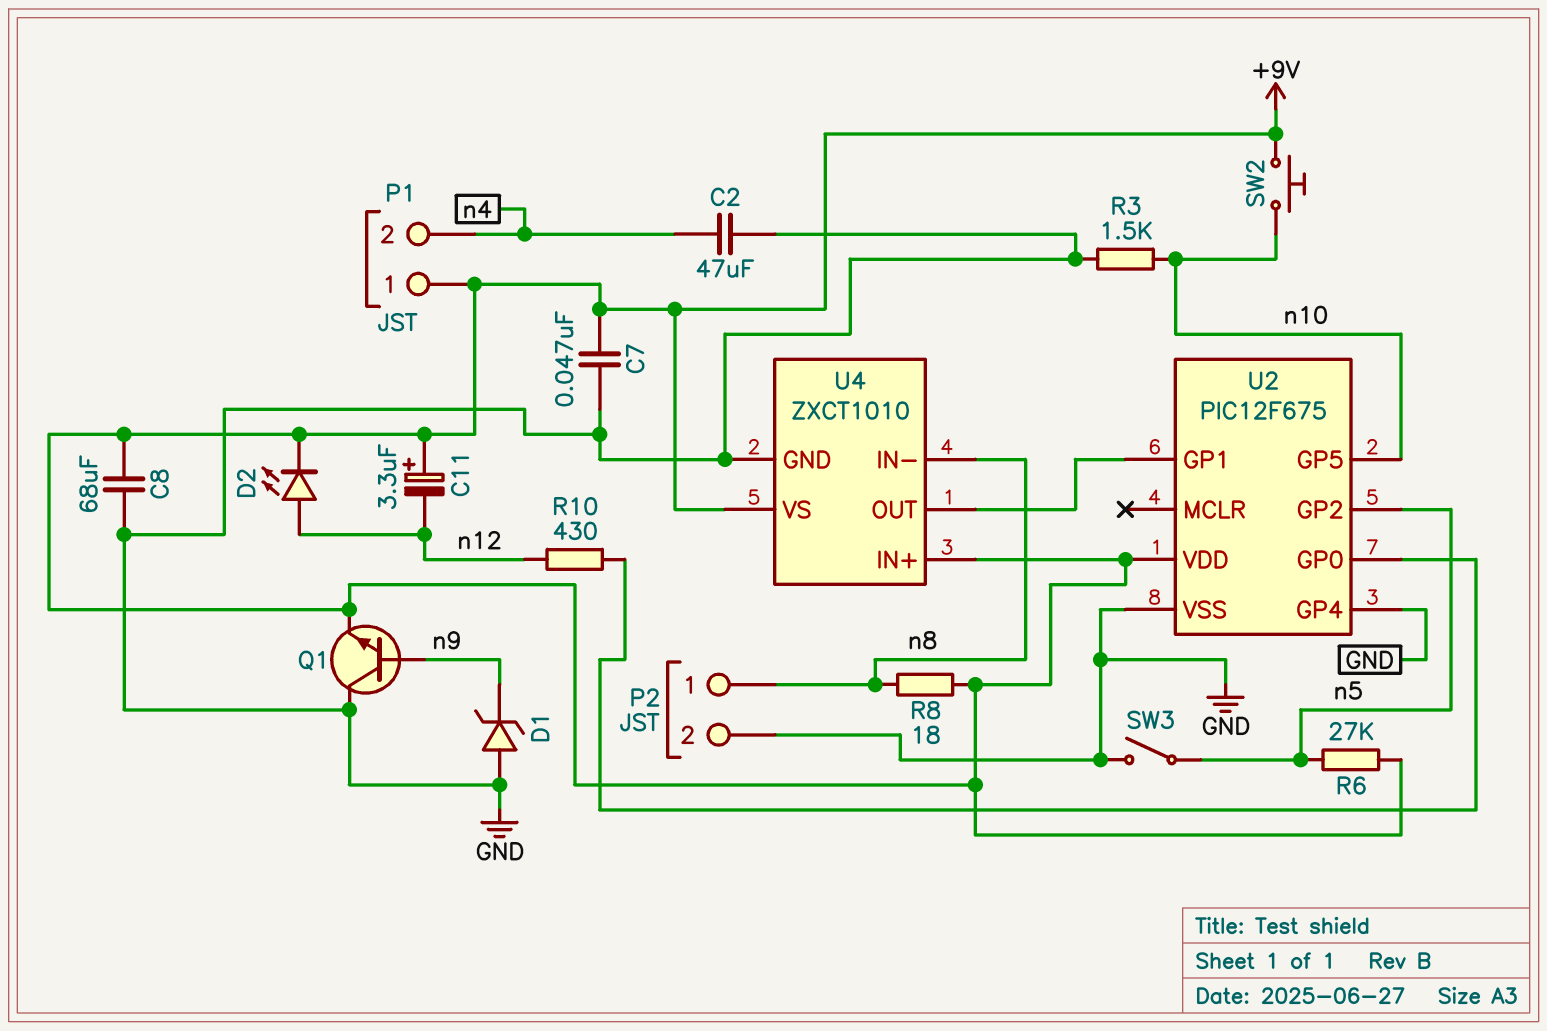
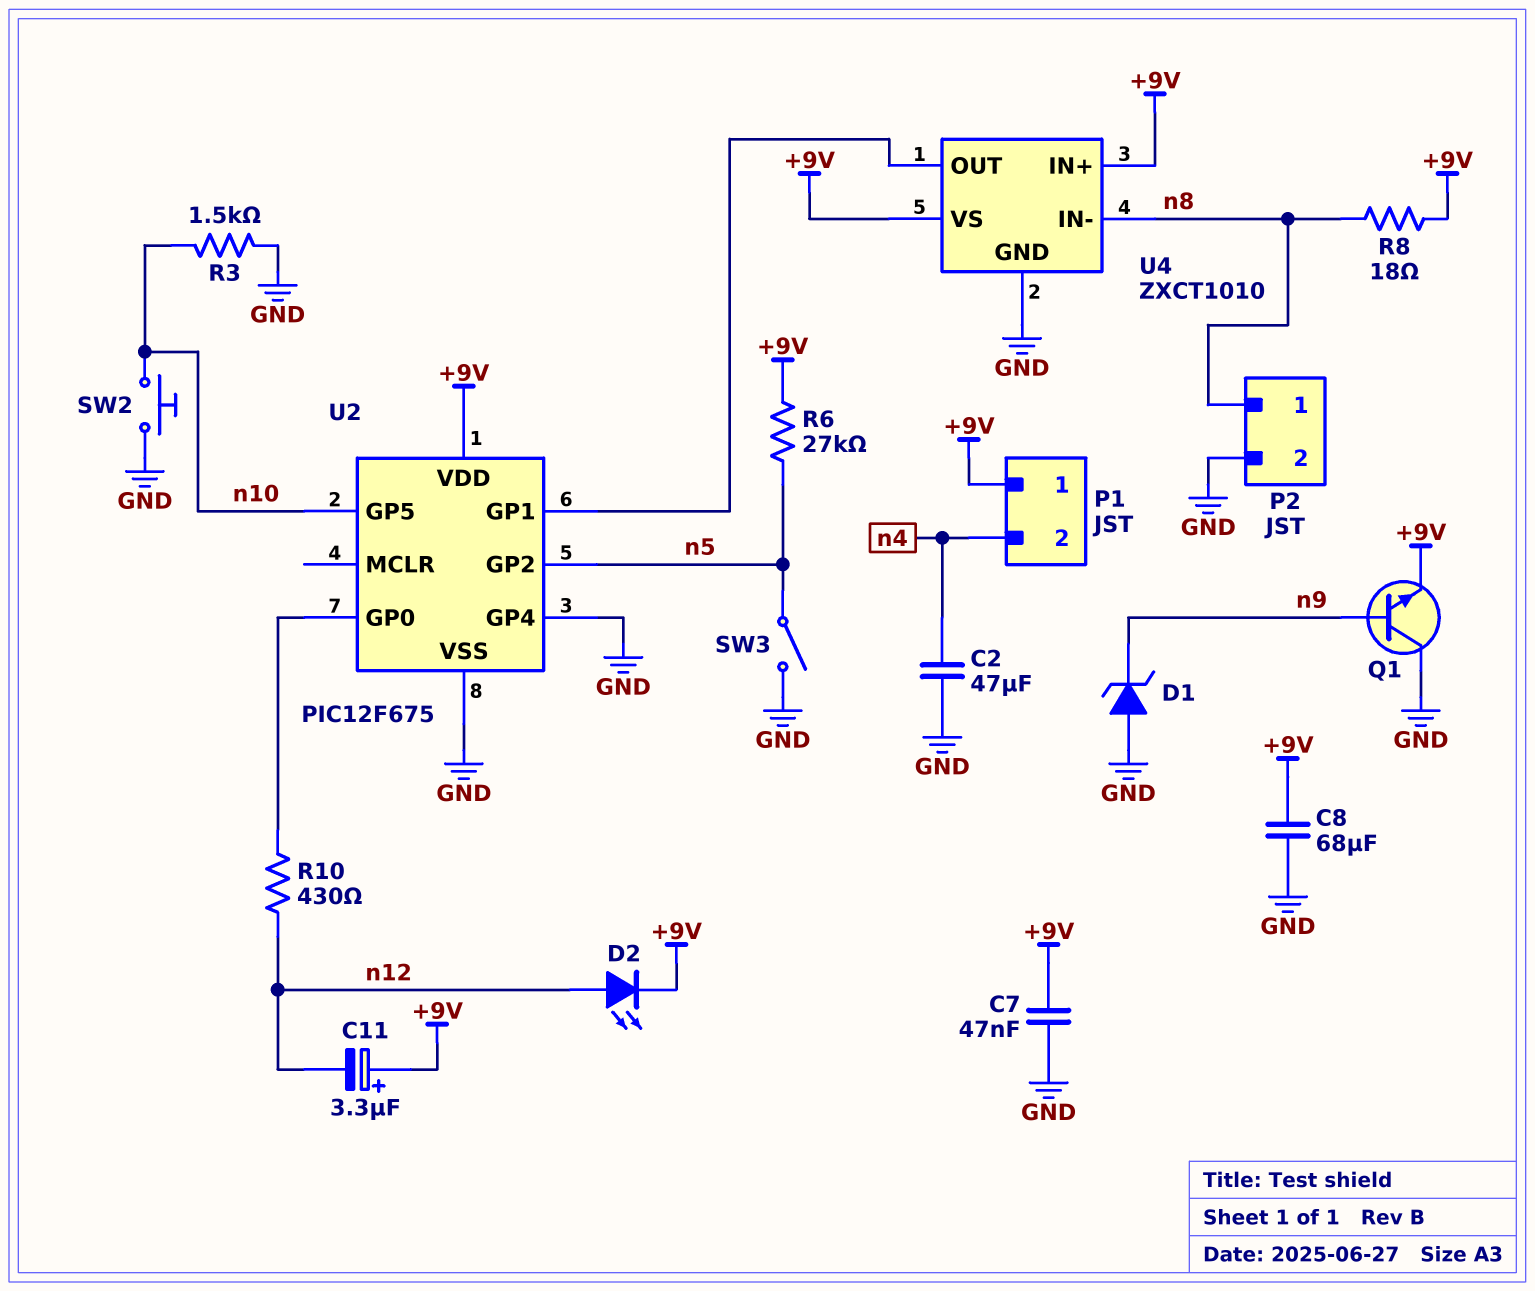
SW2: button (+9V, n10) -> button (GND, n10)

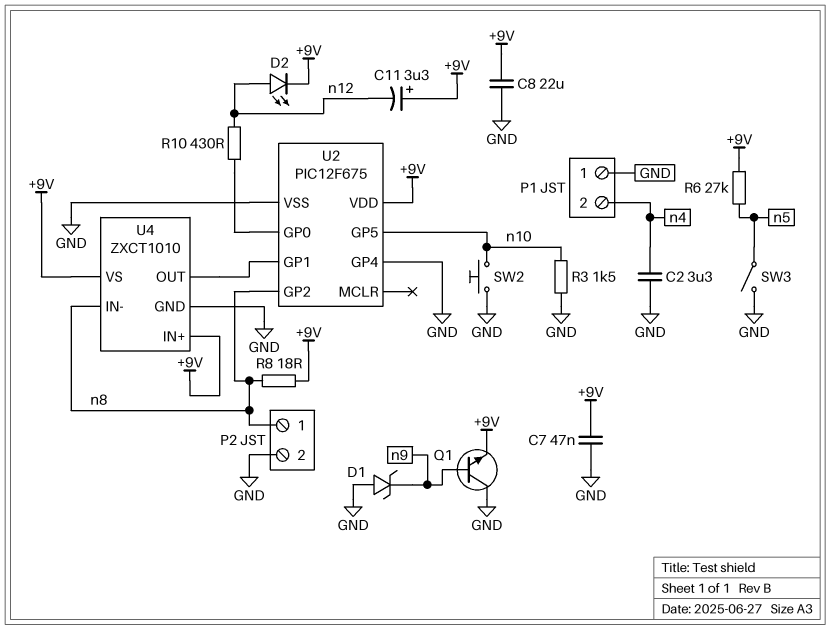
C2: 47uF (GND, n4) -> 3.3uF (GND, n4)
C8: 68uF (+9V, GND) -> 22uF (+9V, GND)
P1 pin 1: +9V -> GND
U2 pin GP2: n5 -> n8

